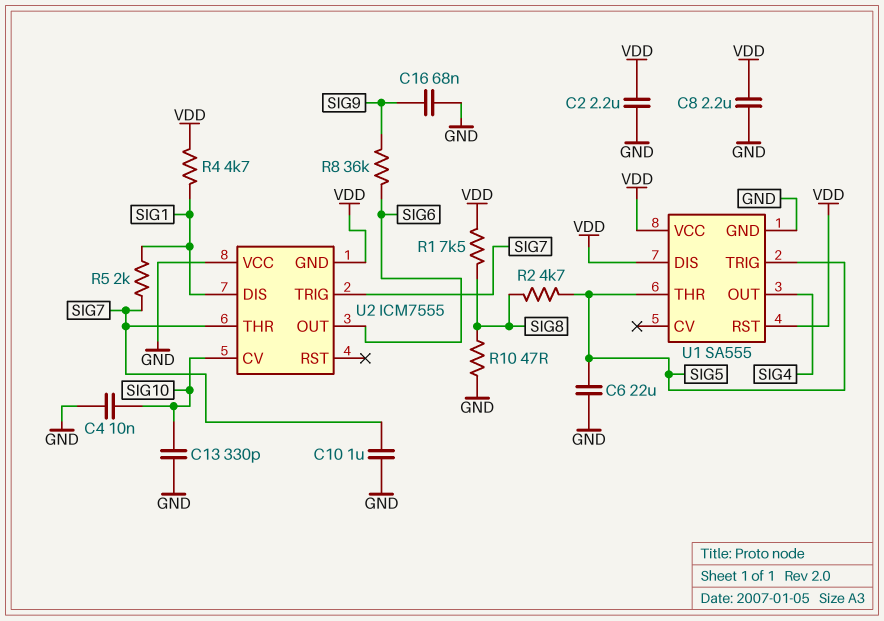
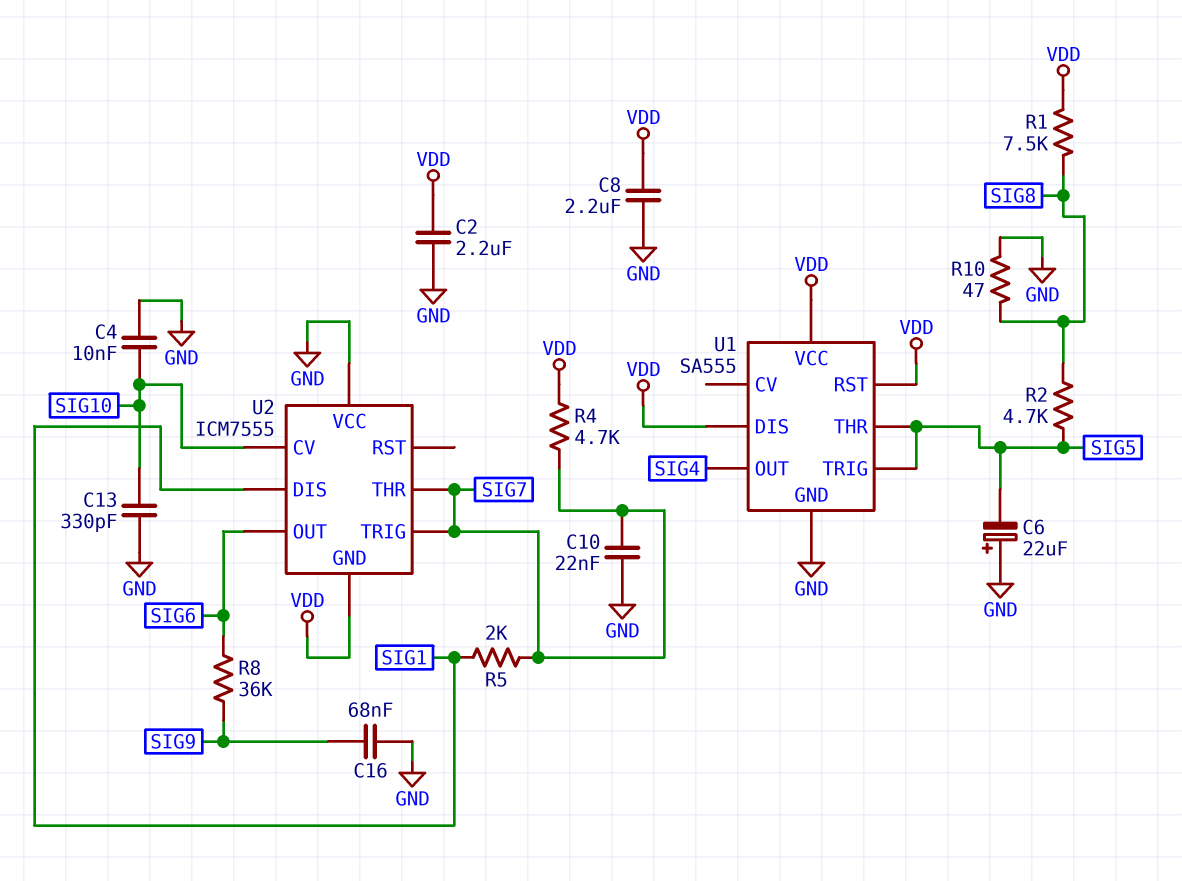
C6: 22uF (GND, SIG5) -> 22uF (plus GND, minus SIG5)
C10: 1uF (GND, SIG7) -> 22nF (GND, SIG7)
R4: 4.7k (SIG1, VDD) -> 4.7k (SIG7, VDD)

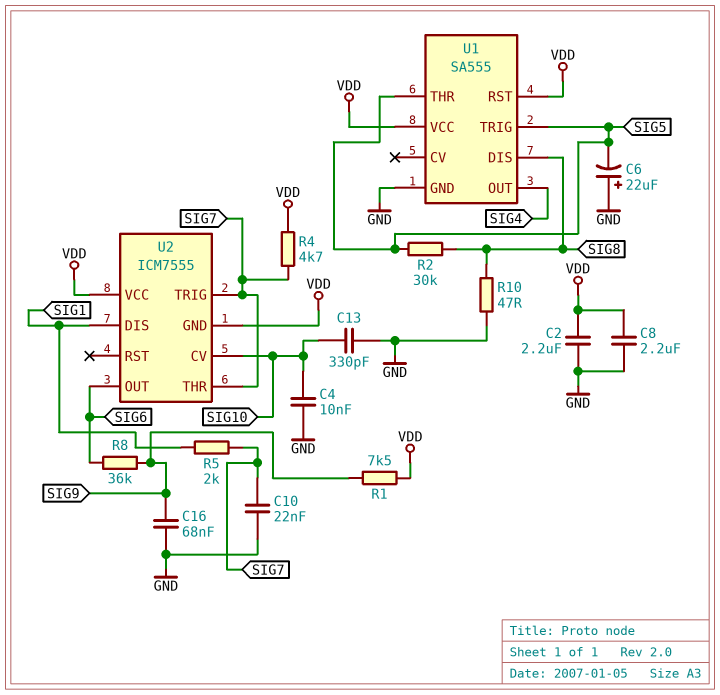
R1: 7.5k (SIG8, VDD) -> 7.5k (SIG9, VDD)
R2: 4.7k (SIG5, SIG8) -> 30k (SIG5, SIG8)
U1 pin DIS: VDD -> SIG8
U2 pin VCC: GND -> VDD

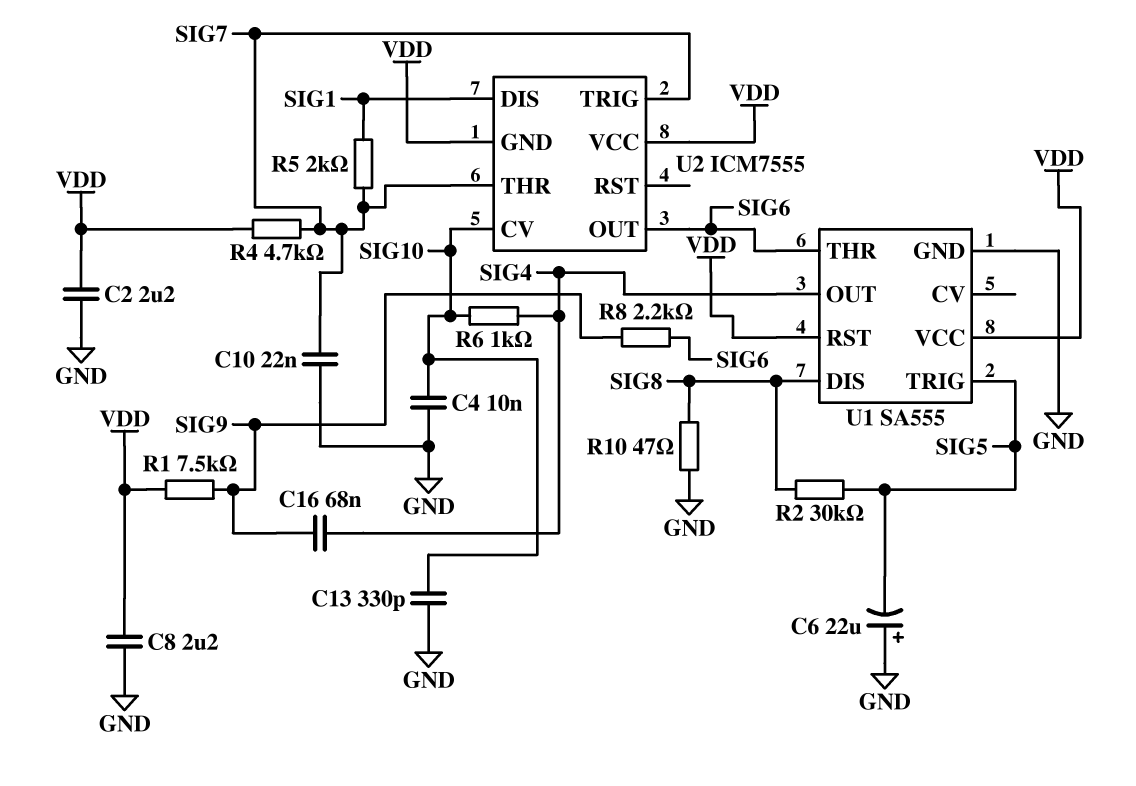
C16: 68nF (GND, SIG9) -> 68nF (SIG4, SIG9)
R6: none -> 1k (SIG4, SIG10)
R8: 36k (SIG6, SIG9) -> 2.2k (SIG6, SIG9)
U1 pin THR: SIG5 -> SIG6

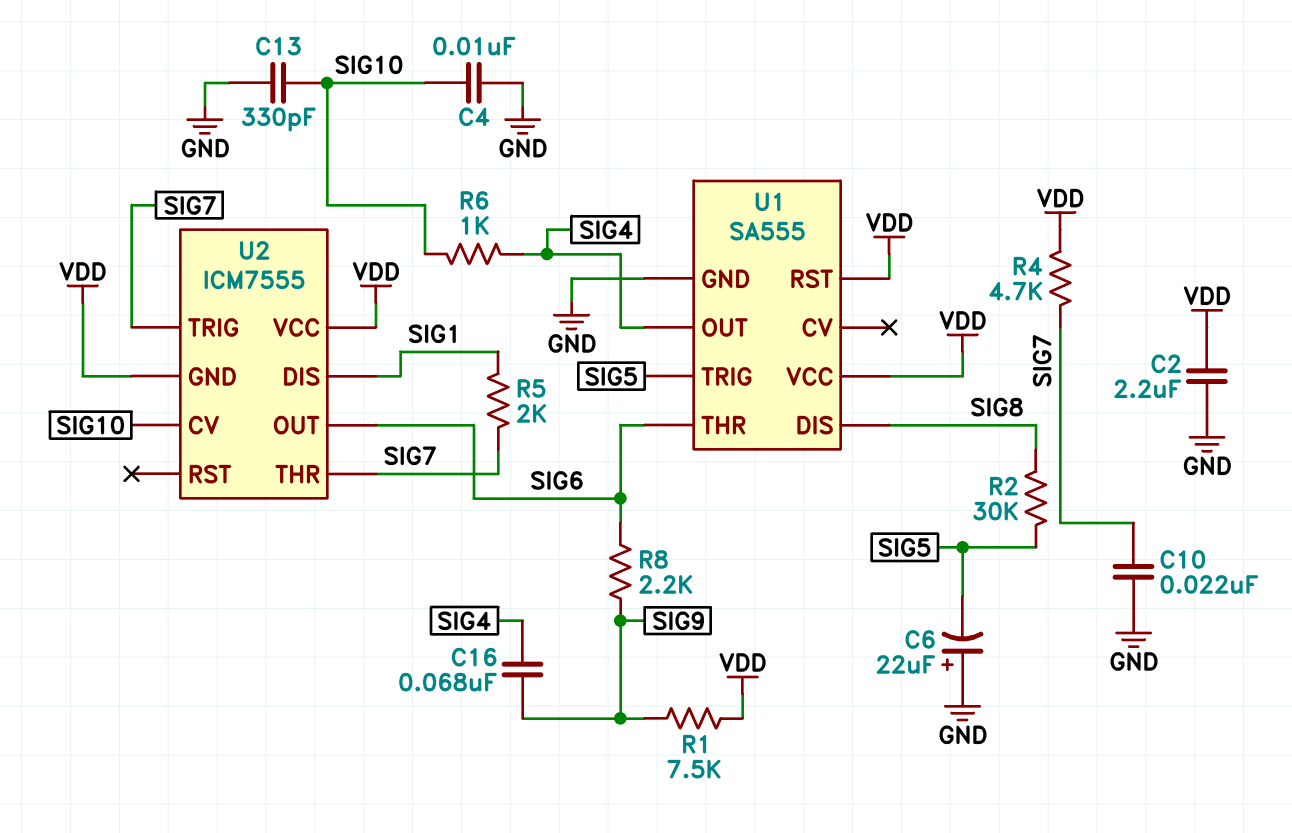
C8: 2.2uF (GND, VDD) -> none
R10: 47 (GND, SIG8) -> none

